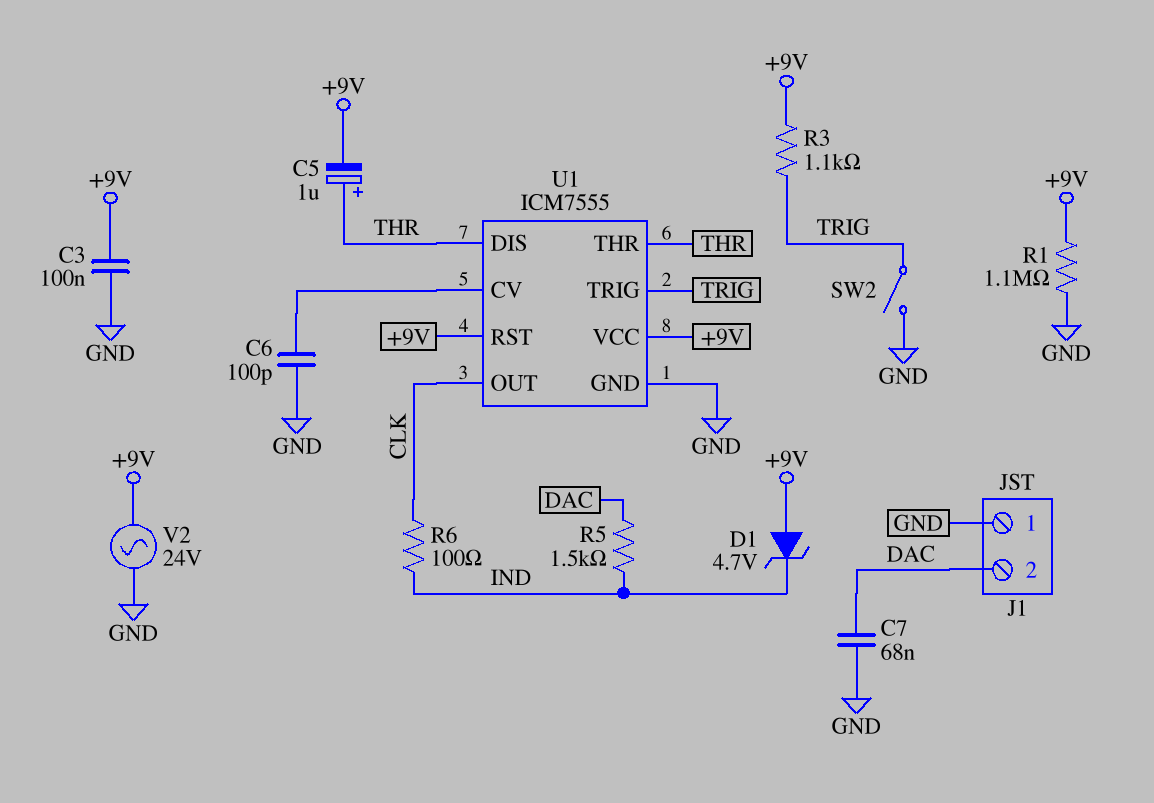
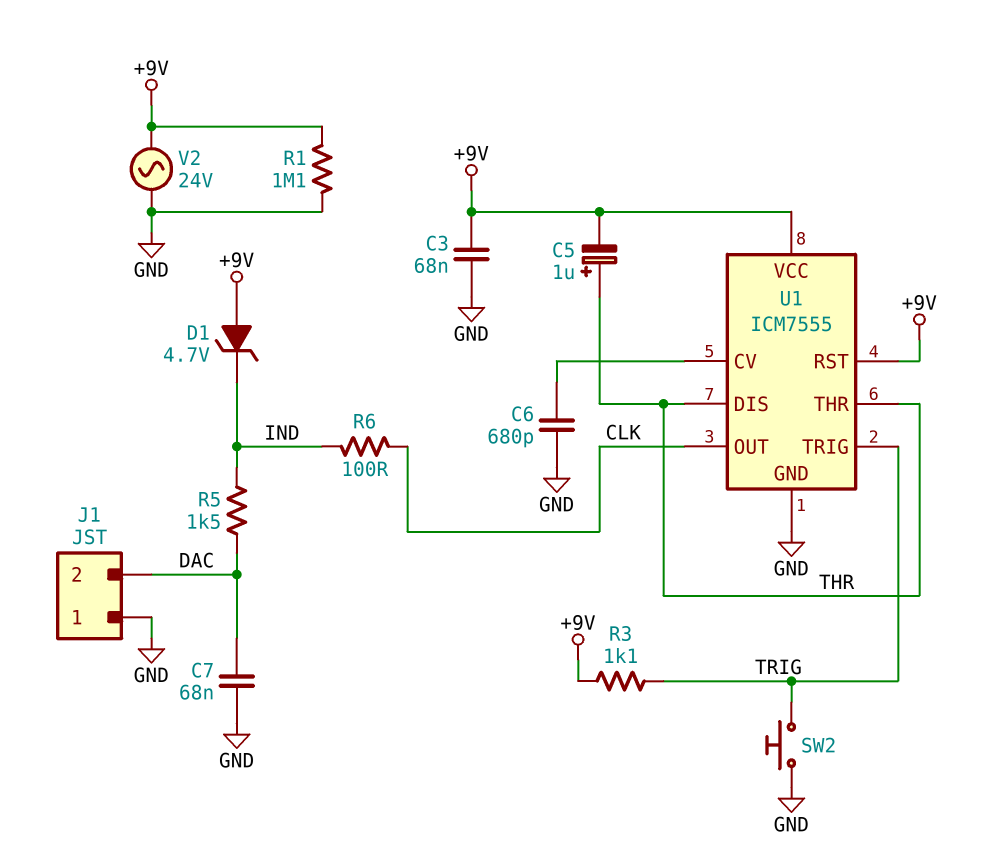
C3: 100nF (+9V, GND) -> 68nF (+9V, GND)
C6: 100pF (GND, U1/CV) -> 680pF (GND, U1/CV)
SW2: switch (GND, TRIG) -> button (GND, TRIG)

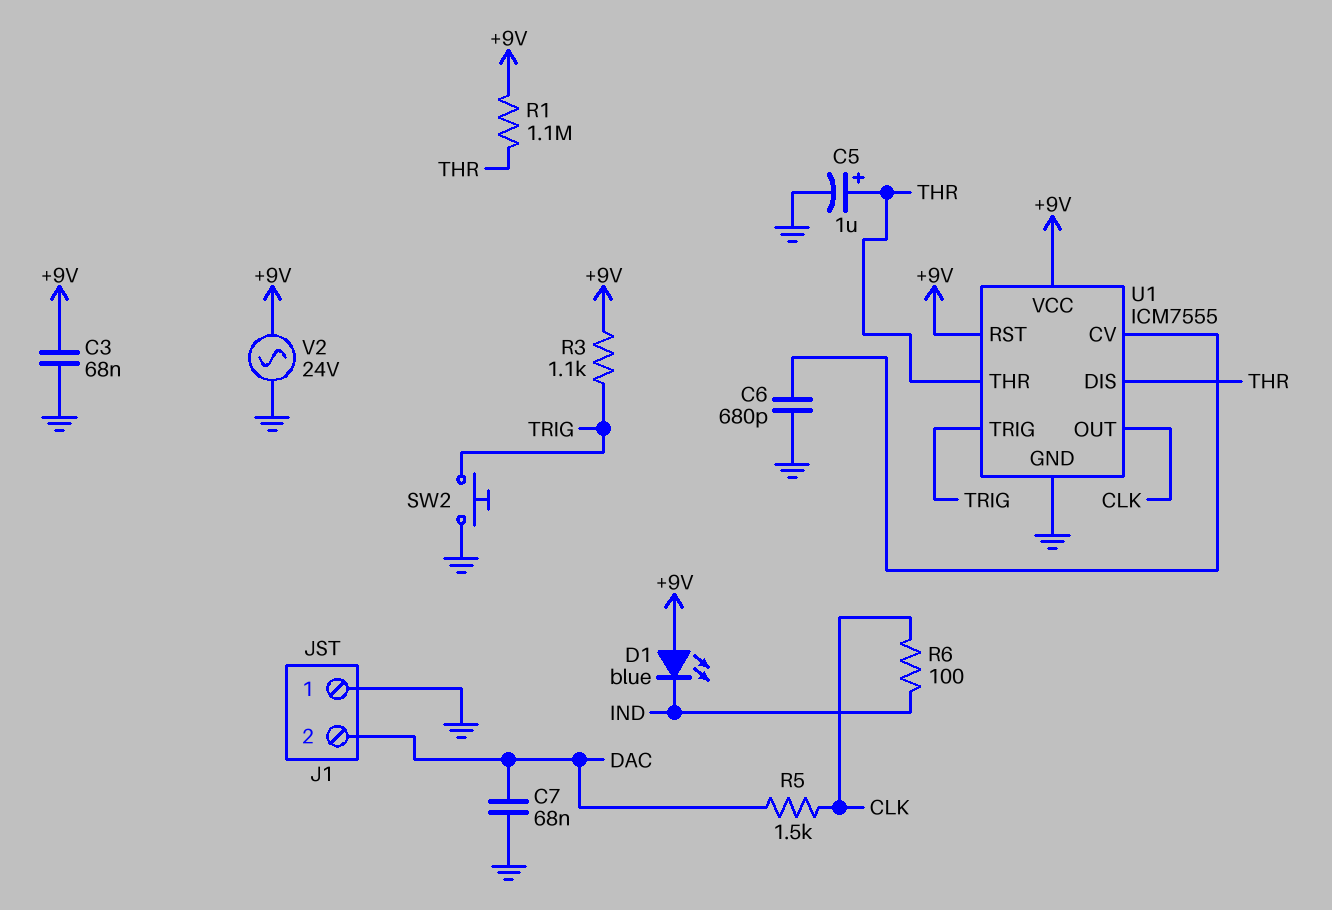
C5: 1uF (plus THR, minus +9V) -> 1uF (plus THR, minus GND)
D1: zener 4.7V (A +9V, K IND) -> LED blue (A +9V, K IND)
R1: 1.1M (+9V, GND) -> 1.1M (+9V, THR)
R5: 1.5k (DAC, IND) -> 1.5k (CLK, DAC)

